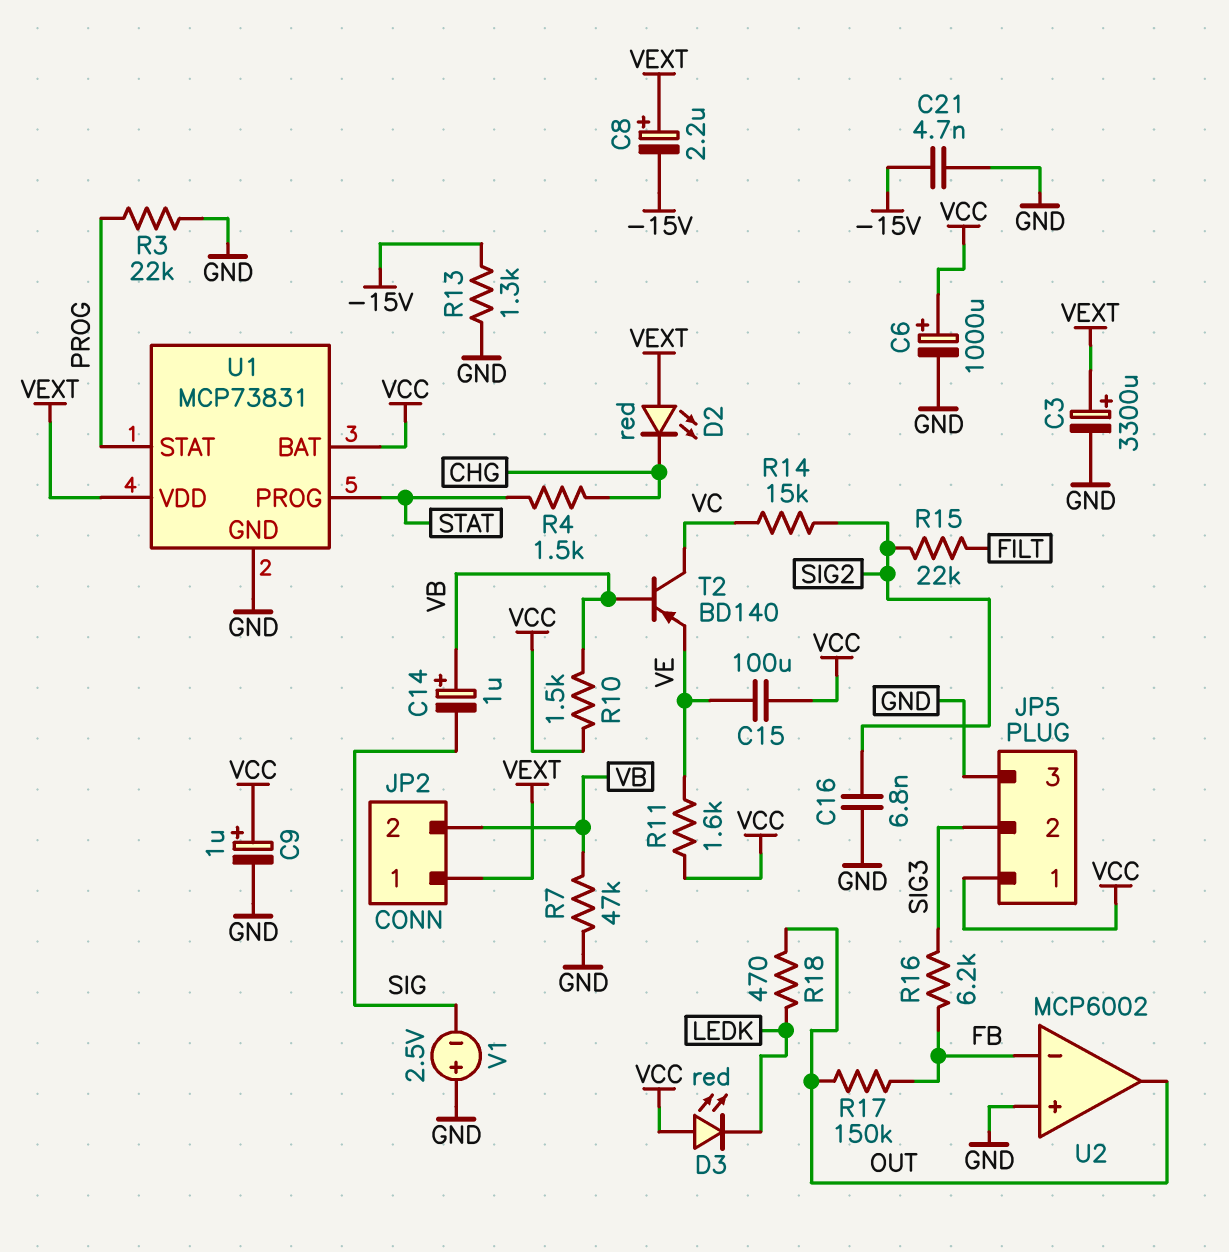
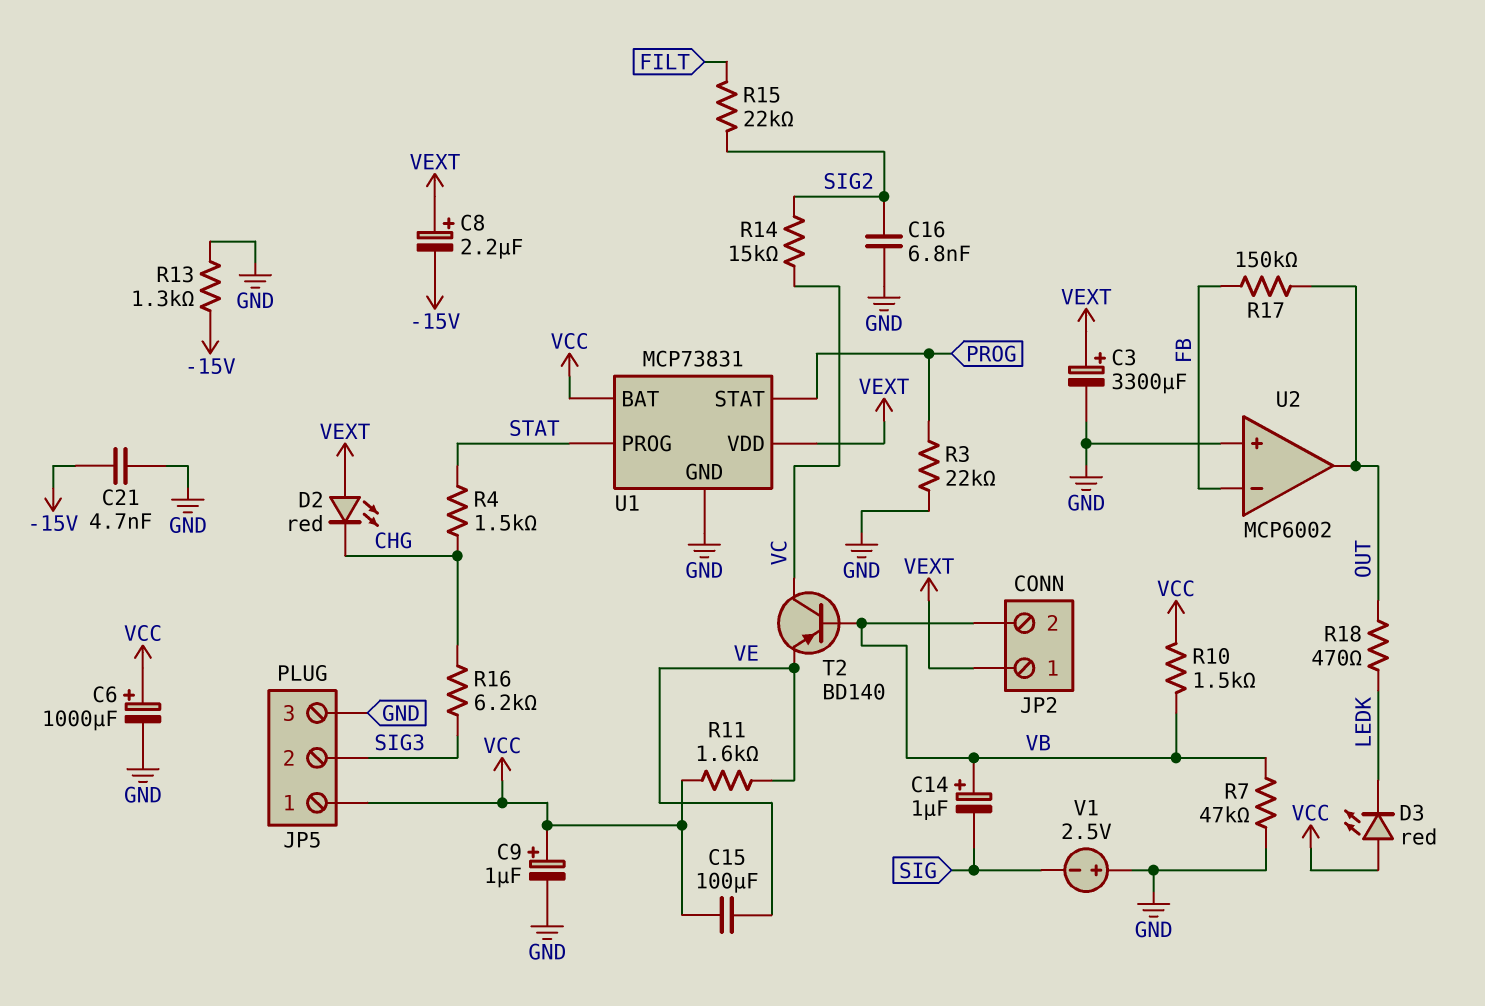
R16: 6.2k (FB, SIG3) -> 6.2k (CHG, SIG3)

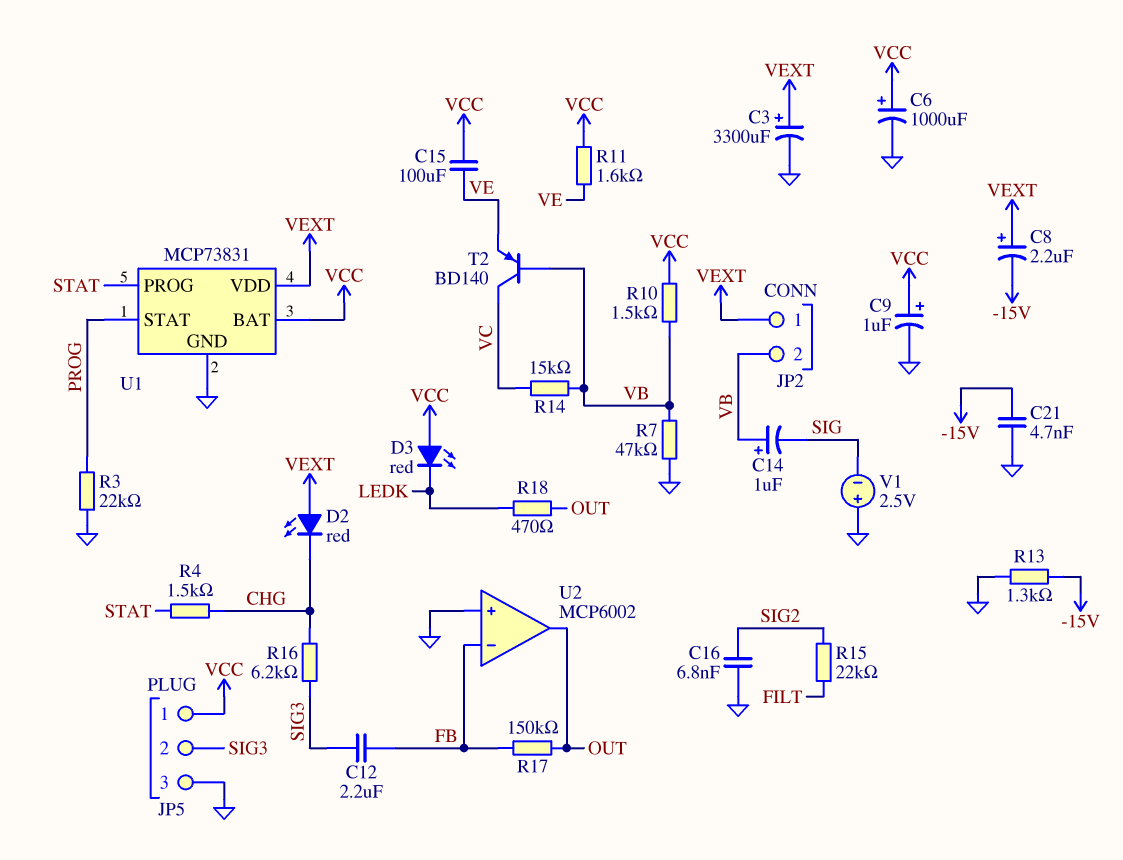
C12: none -> 2.2uF (FB, SIG3)
R14: 15k (SIG2, VC) -> 15k (VB, VC)

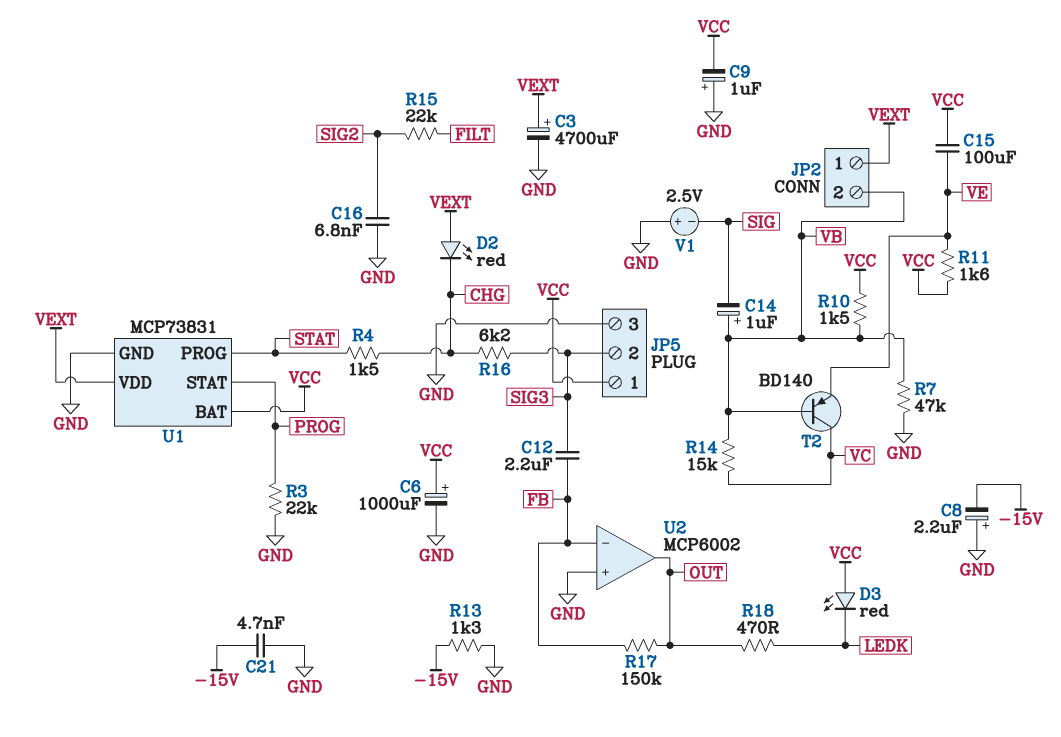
C3: 3300uF (plus VEXT, minus GND) -> 4700uF (plus VEXT, minus GND)
C8: 2.2uF (plus VEXT, minus -15V) -> 2.2uF (plus GND, minus -15V)
C9: 1uF (plus VCC, minus GND) -> 1uF (plus GND, minus VCC)

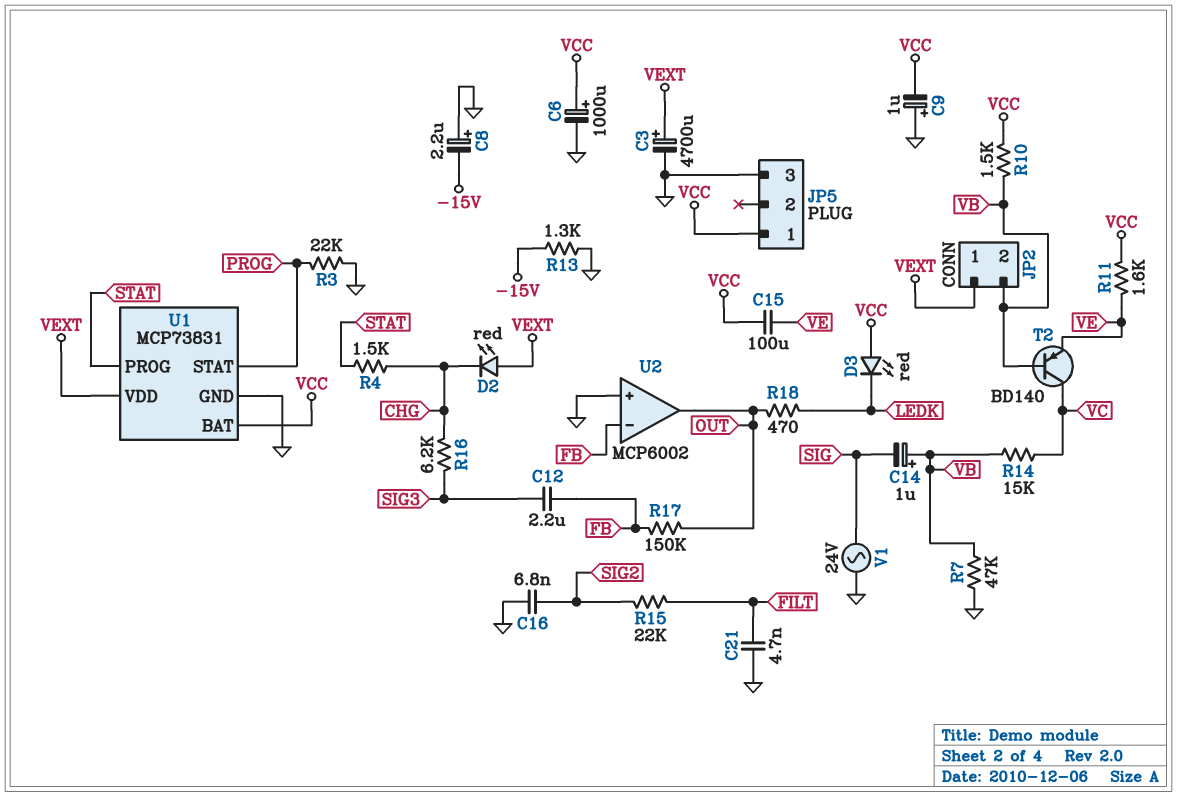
C21: 4.7nF (-15V, GND) -> 4.7nF (FILT, GND)
JP5 pin 2: SIG3 -> none
V1: 2.5V (plus GND, minus SIG) -> AC 24V (GND, SIG)

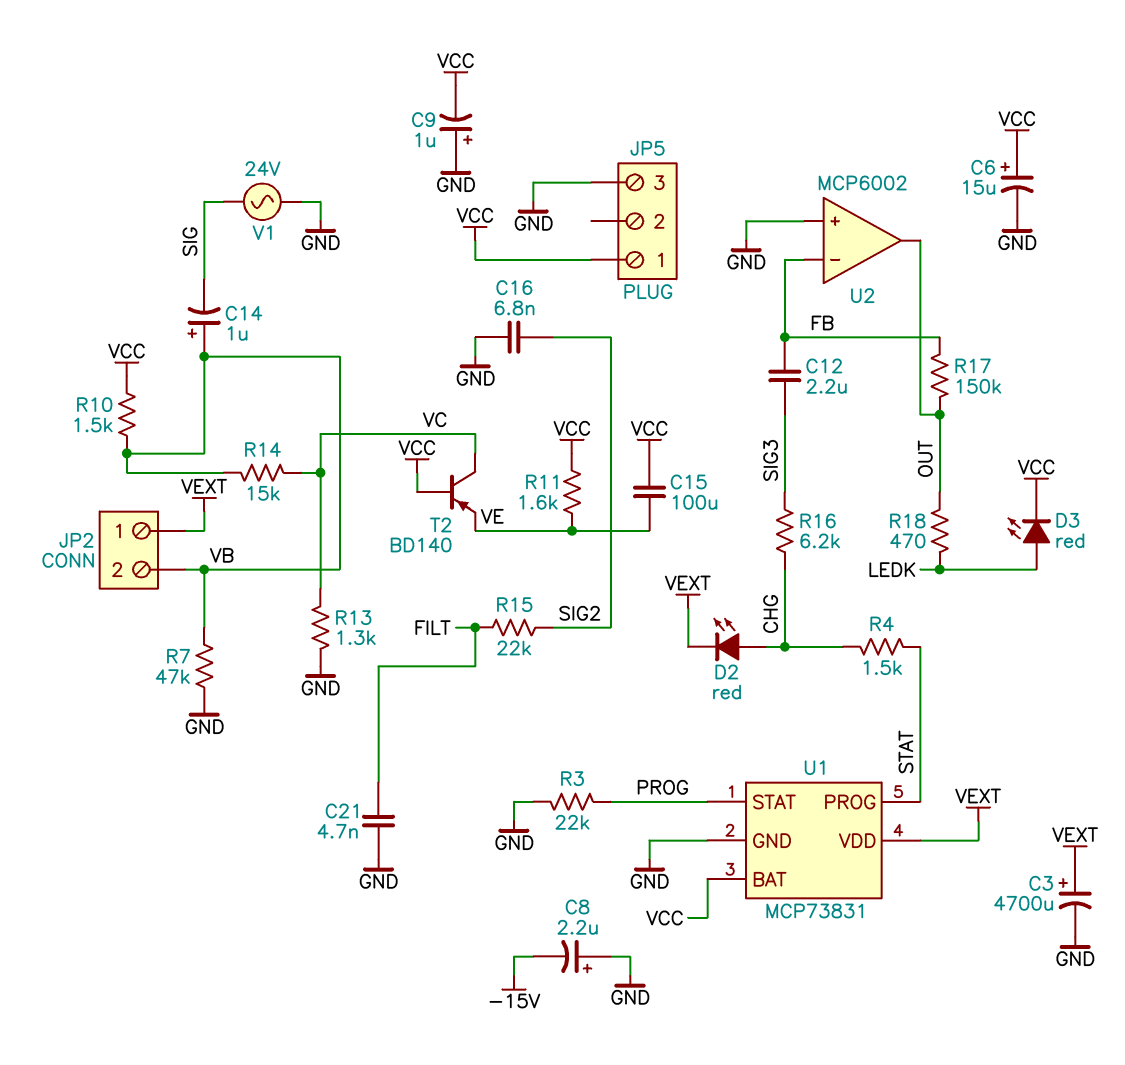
C6: 1000uF (plus VCC, minus GND) -> 15uF (plus VCC, minus GND)
D2: LED red (A VEXT, K CHG) -> LED red (A CHG, K VEXT)
D3: LED red (A VCC, K LEDK) -> LED red (A LEDK, K VCC)
R13: 1.3k (-15V, GND) -> 1.3k (GND, VC)
T2: PNP BD140 (B VB, C VC, E VE) -> PNP BD140 (B VCC, C VC, E VE)

